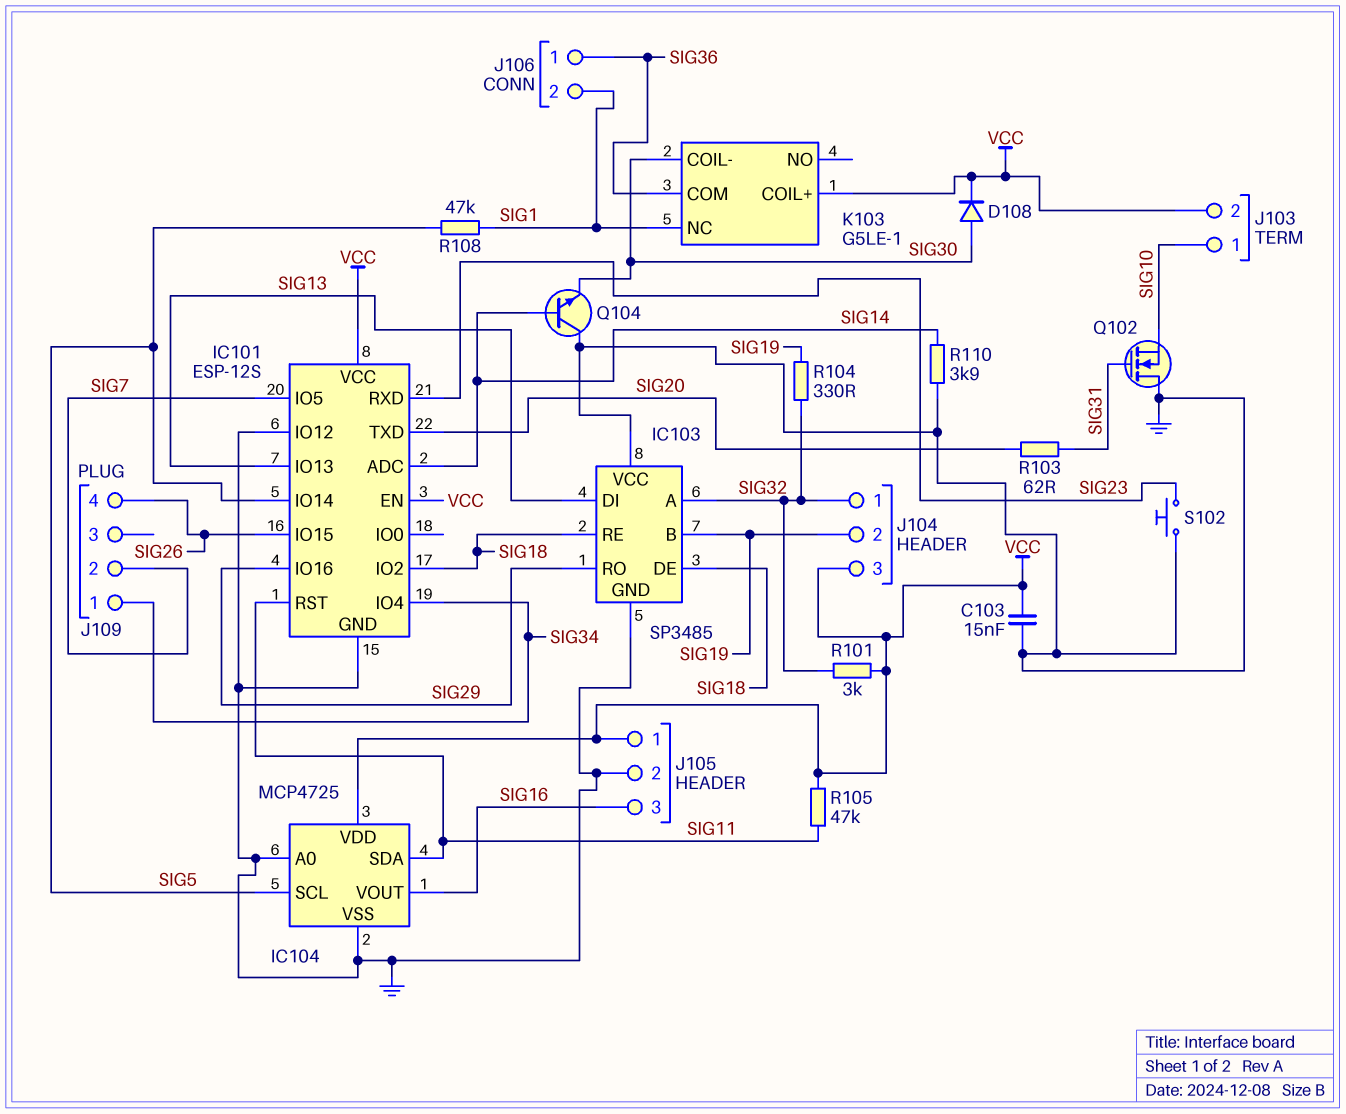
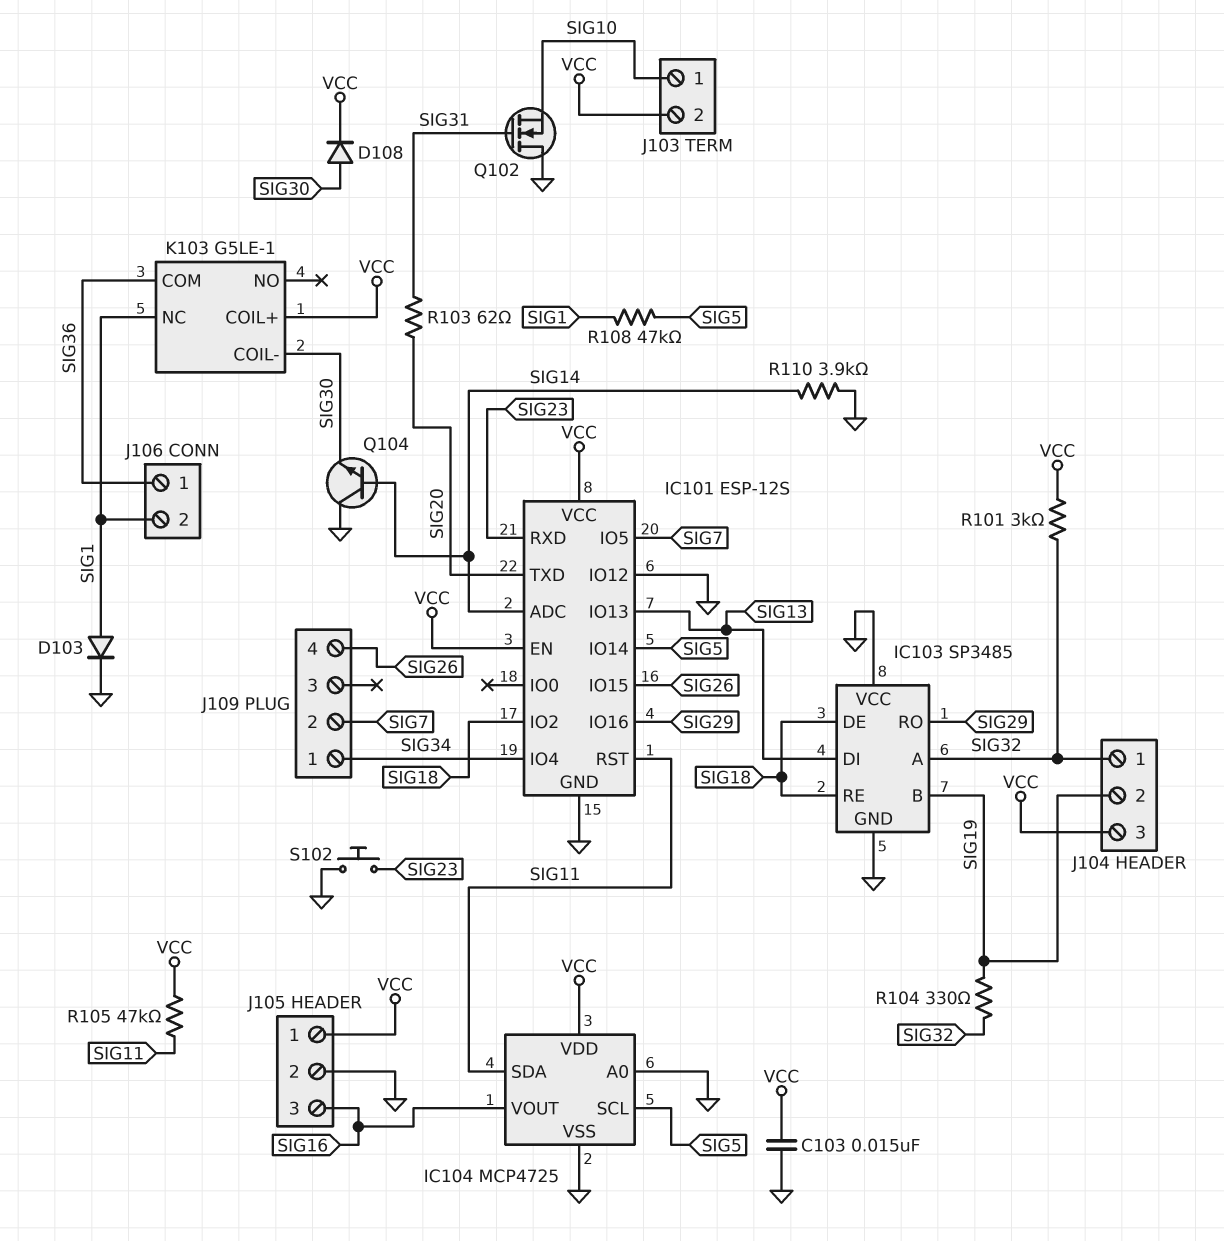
D103: none -> diode (A SIG1, K GND)

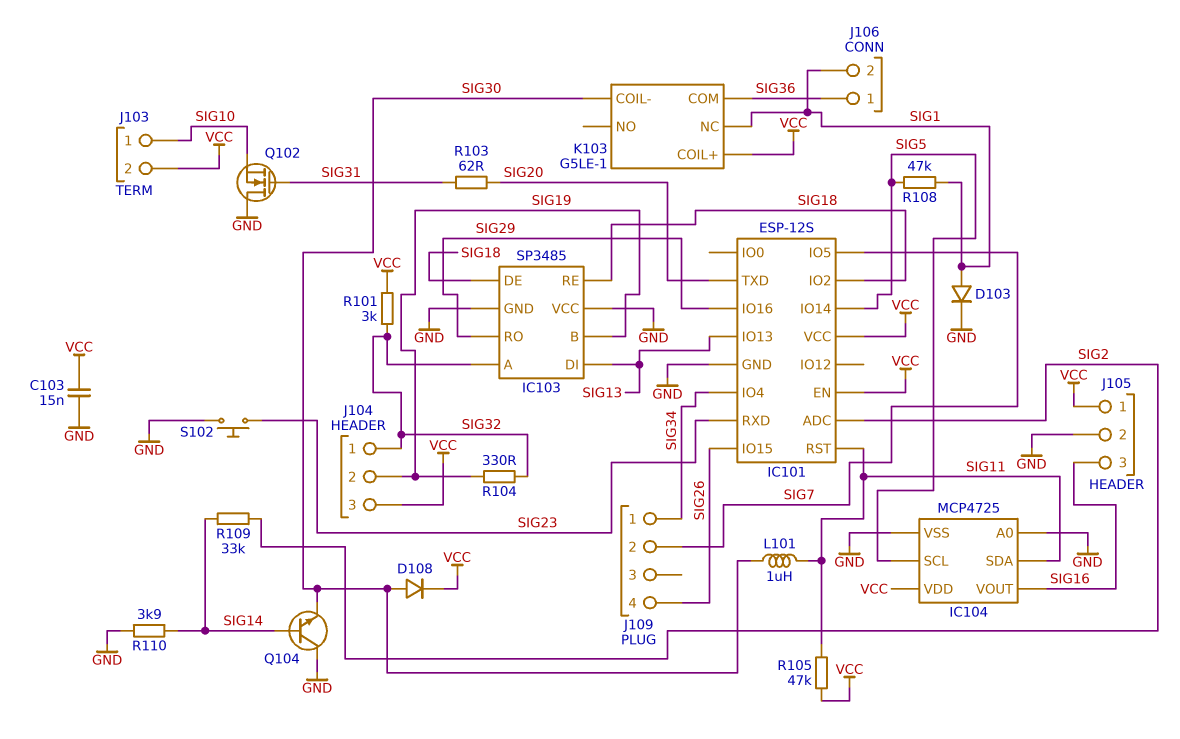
IC101 pin ADC: SIG14 -> SIG2
IC101 pin IO12: GND -> none
L101: none -> 1uH (SIG11, SIG30)
R109: none -> 33k (SIG2, SIG14)

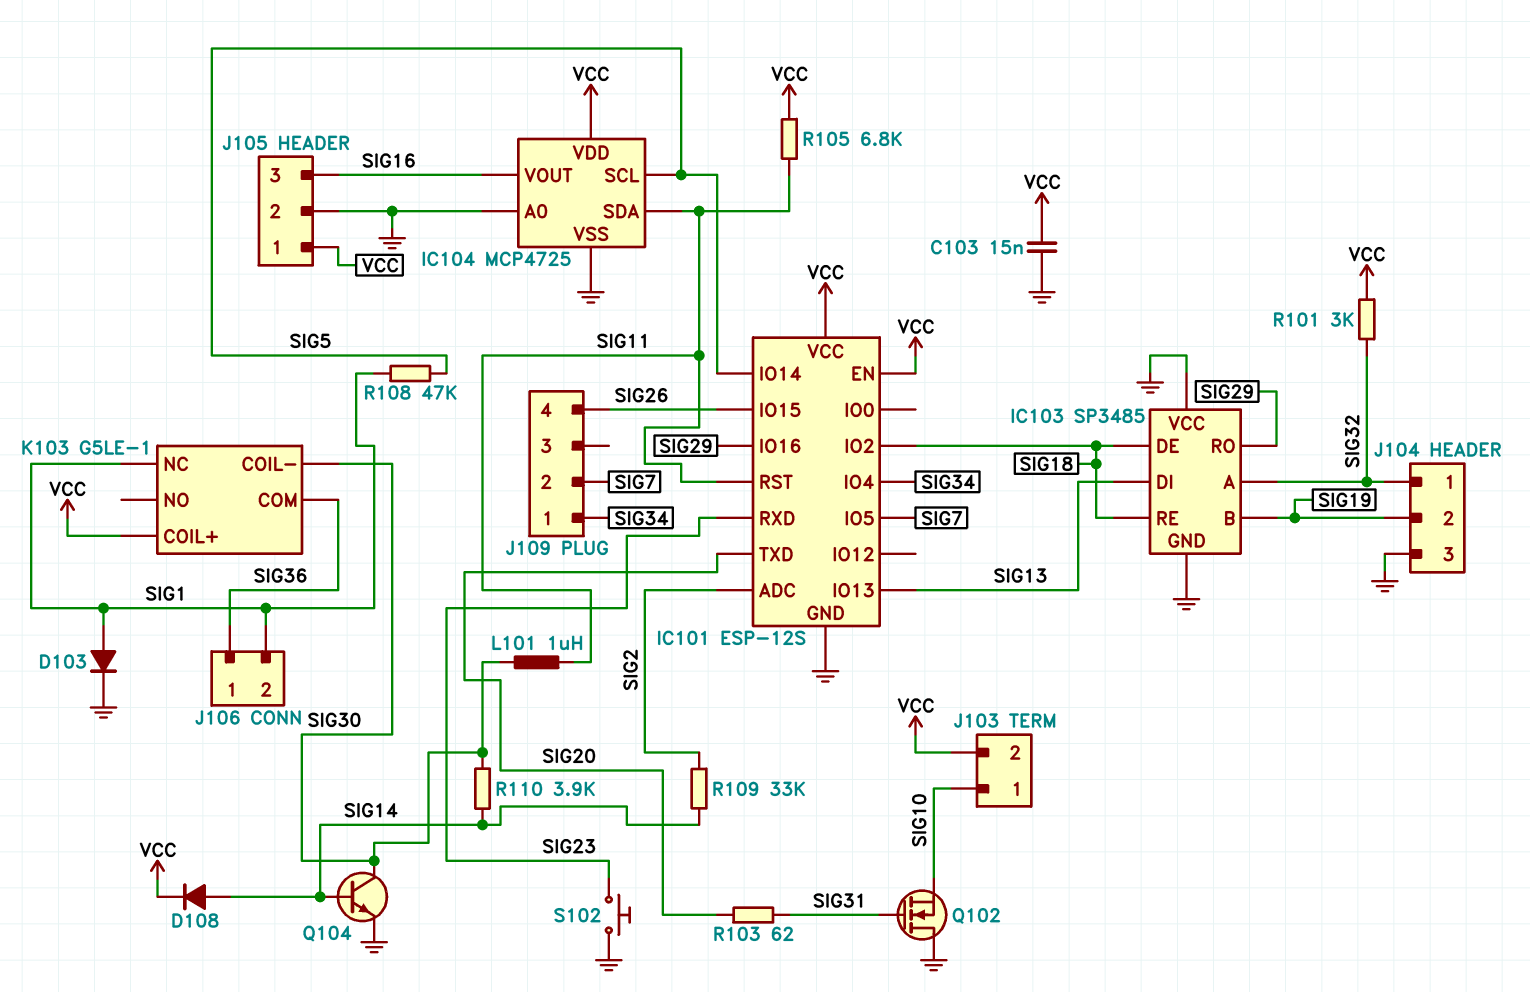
D108: diode (A SIG30, K VCC) -> diode (A SIG14, K VCC)
J104 pin 3: VCC -> GND
Q104: NPN (B SIG14, C GND, E SIG30) -> NPN (B SIG14, C SIG30, E GND)
R104: 330 (SIG19, SIG32) -> none
R105: 47k (SIG11, VCC) -> 6.8k (SIG11, VCC)
R110: 3.9k (GND, SIG14) -> 3.9k (SIG14, SIG30)

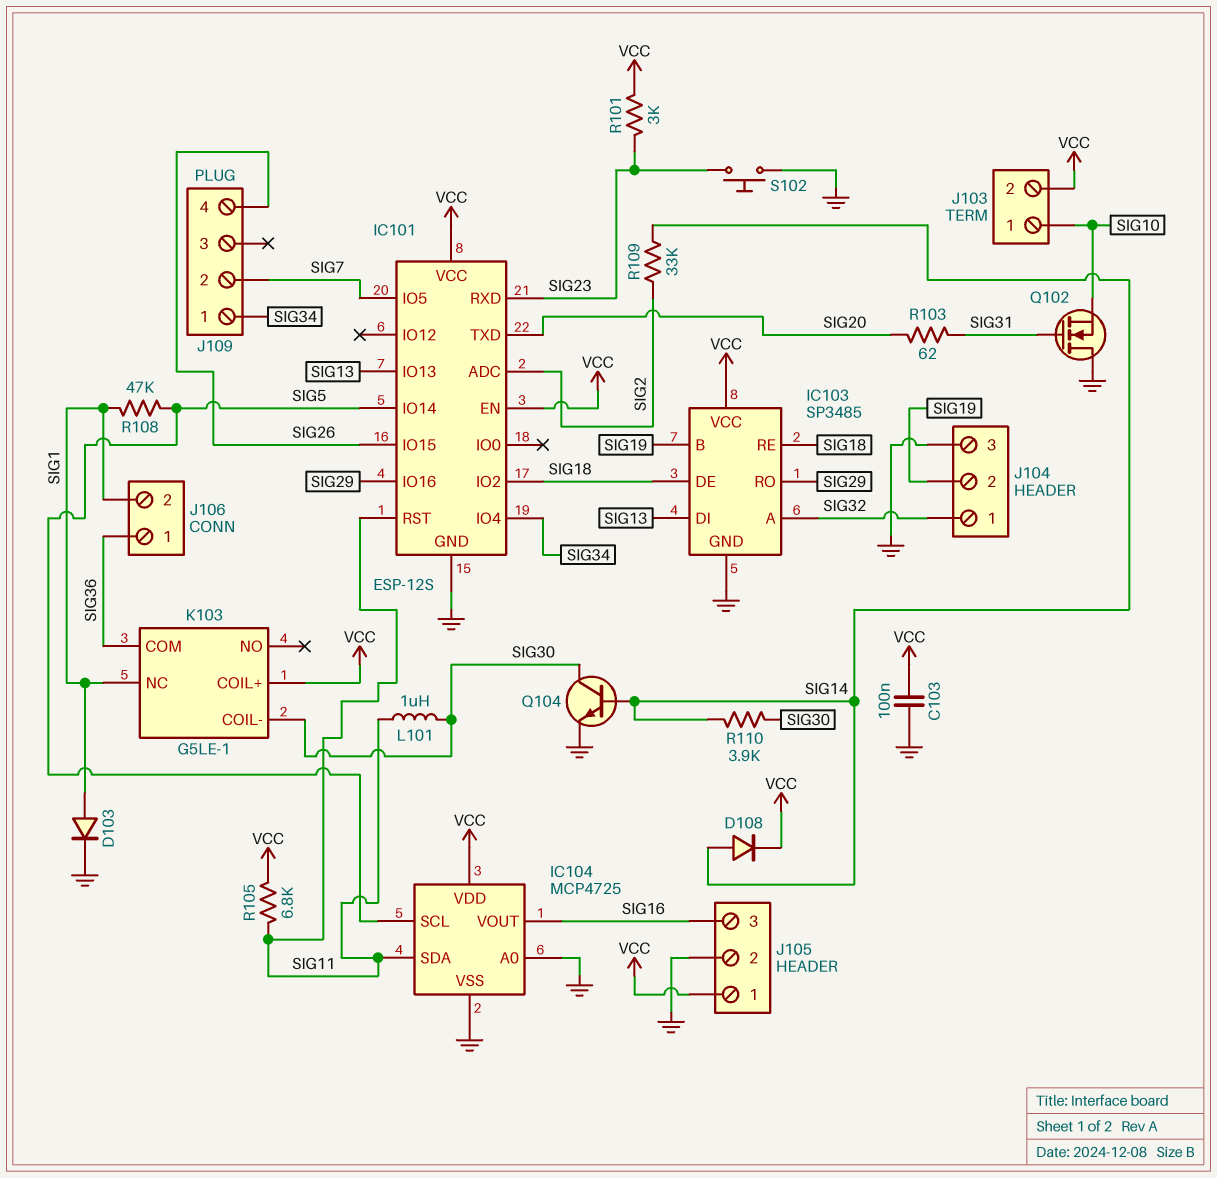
C103: 15nF (GND, VCC) -> 100nF (GND, VCC)
IC103 pin VCC: GND -> VCC
R101: 3k (SIG32, VCC) -> 3k (SIG23, VCC)

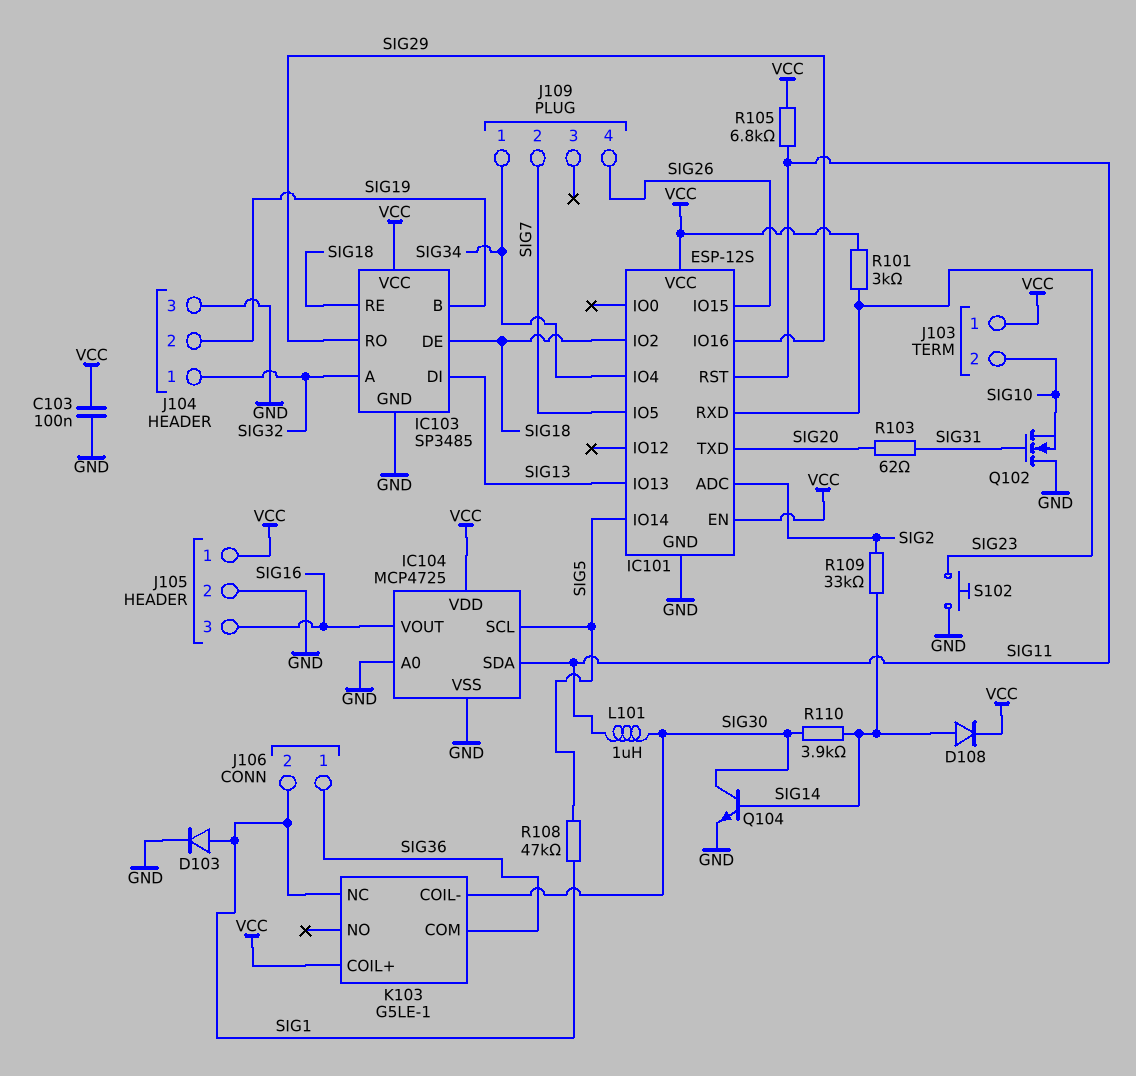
J103 pin 1: SIG10 -> VCC
J103 pin 2: VCC -> SIG10

